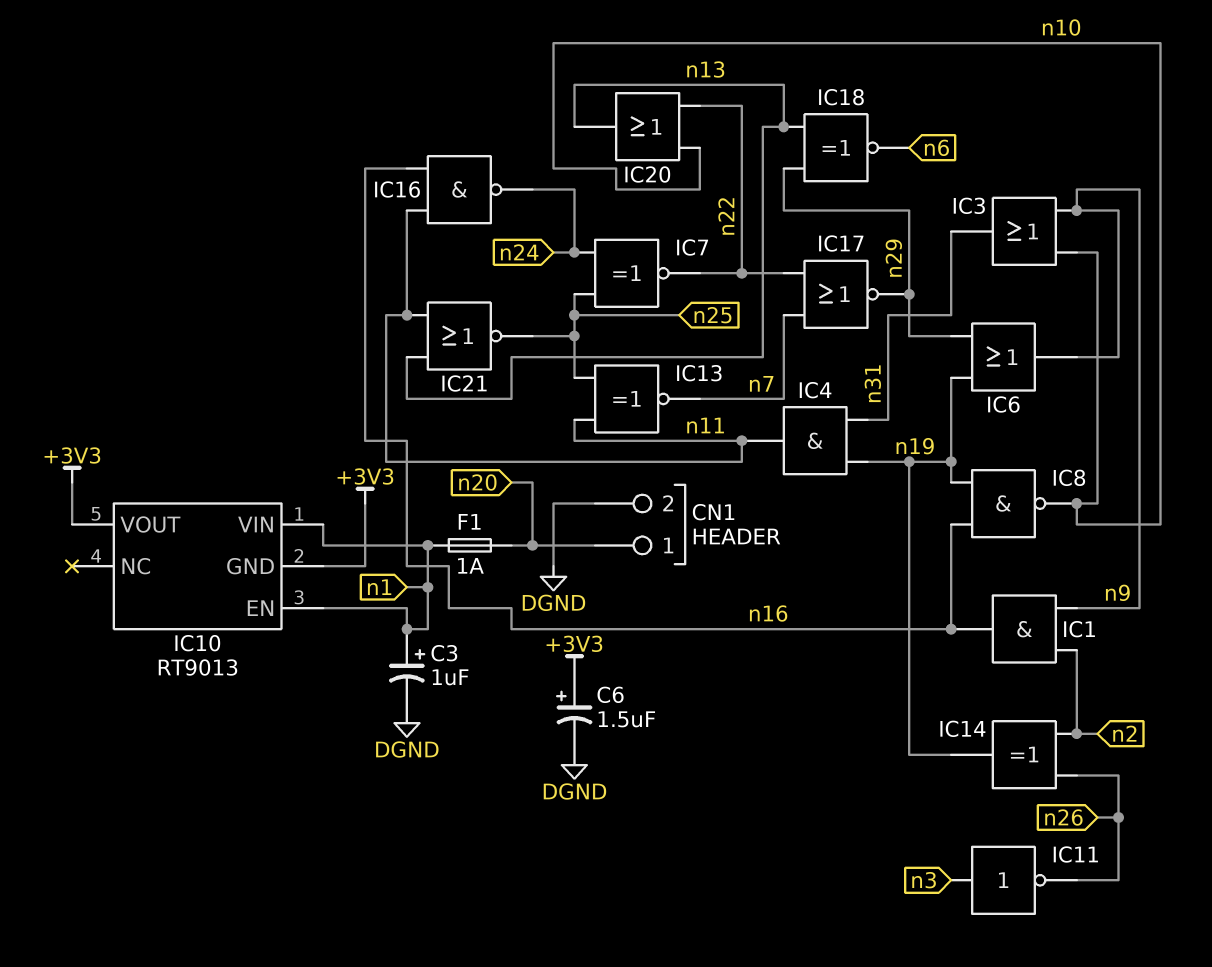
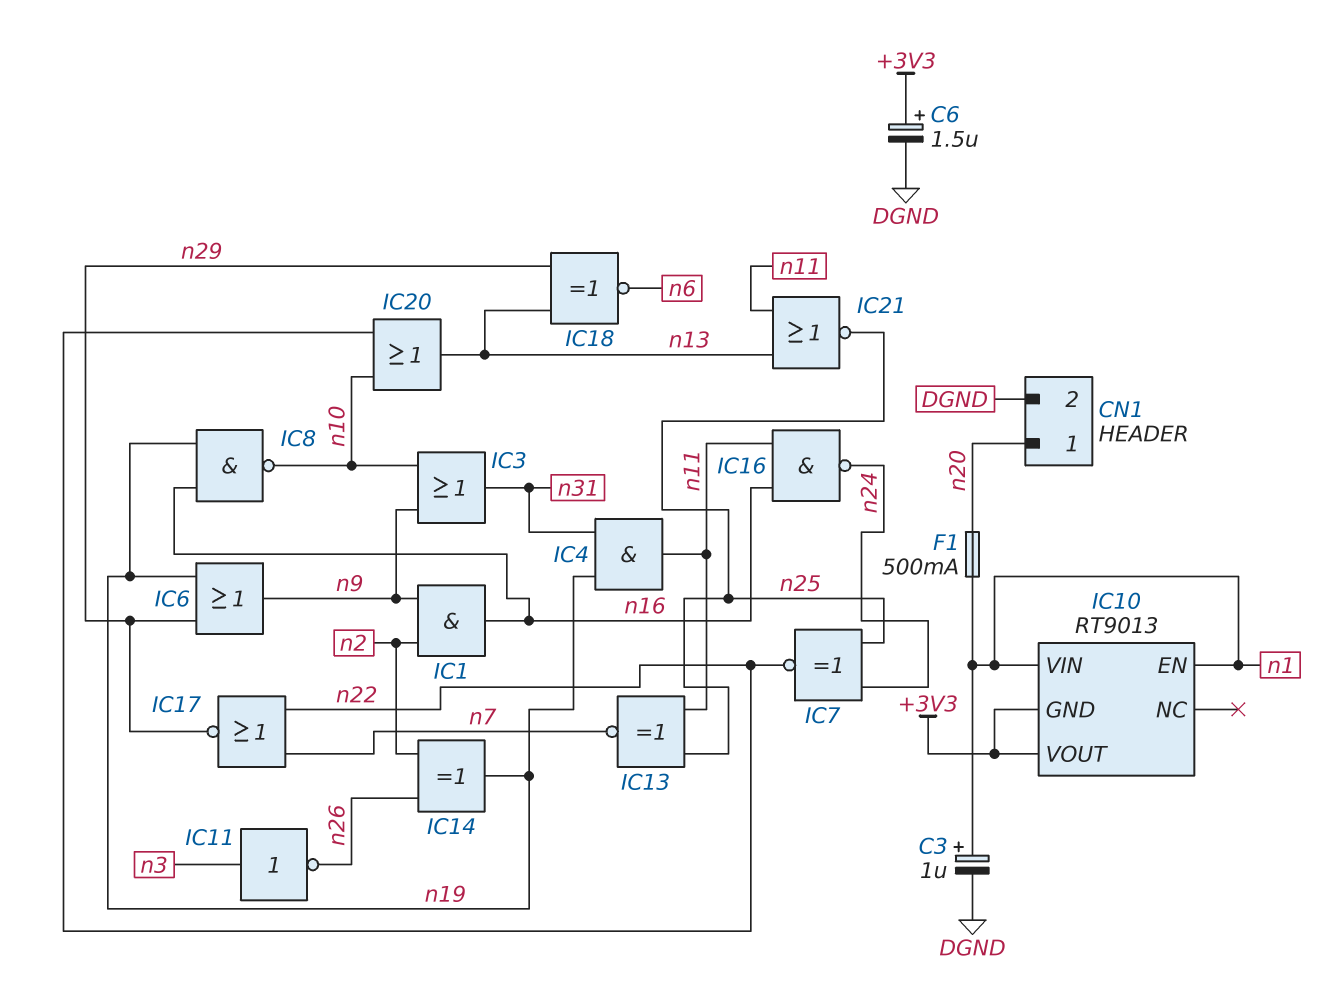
F1: 1A (n1, n20) -> 500mA (n1, n20)

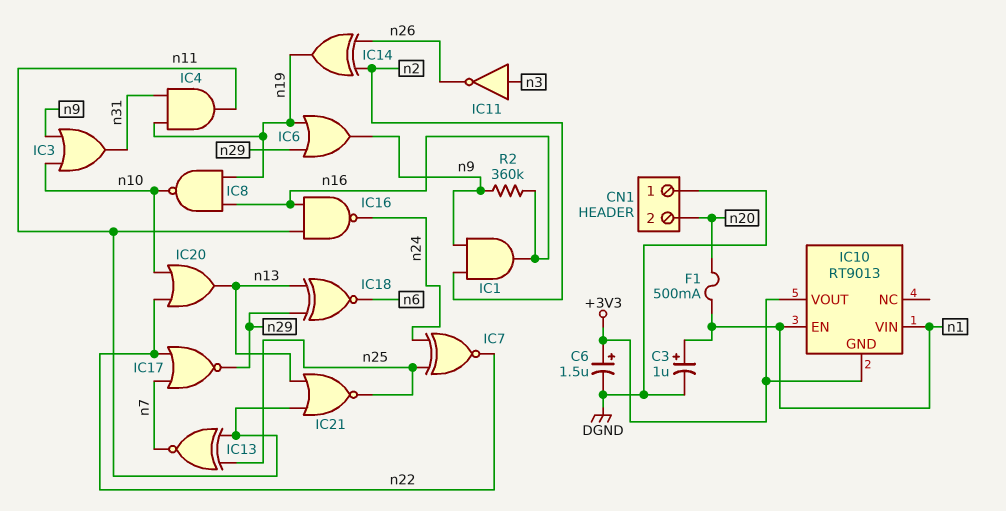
CN1 pin 1: n20 -> DGND
CN1 pin 2: DGND -> n20
R2: none -> 360k (n9, n16)

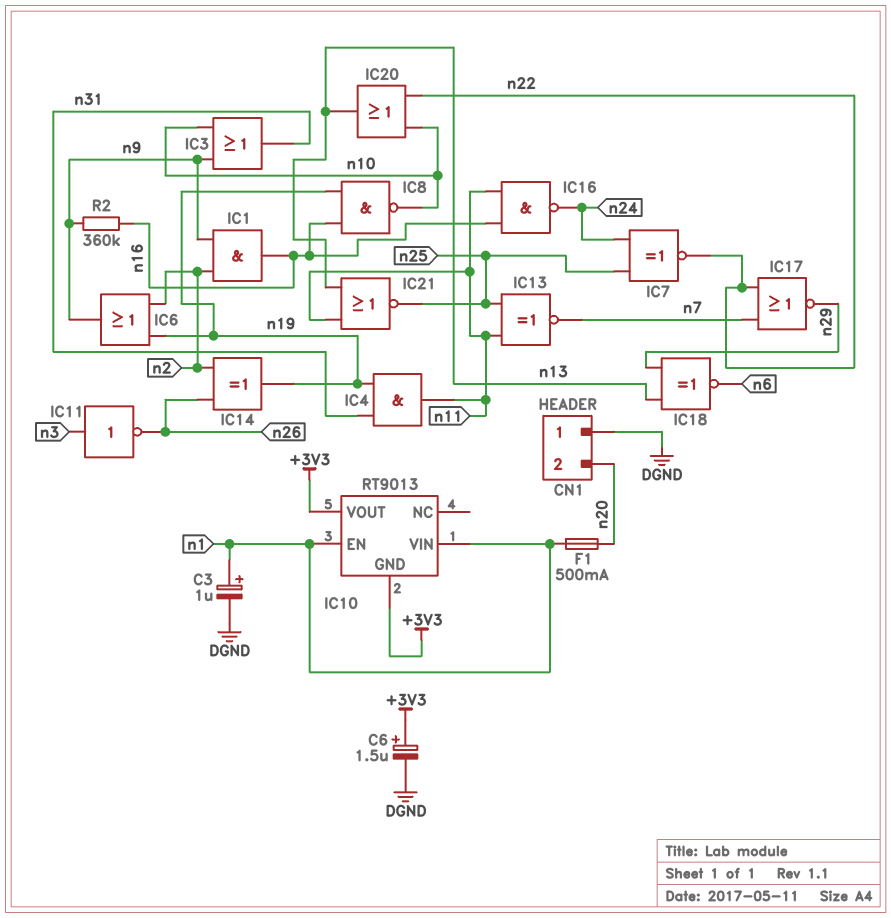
IC6: OR (in n19, in n29, out n9) -> OR (in n2, in n19, out n9)

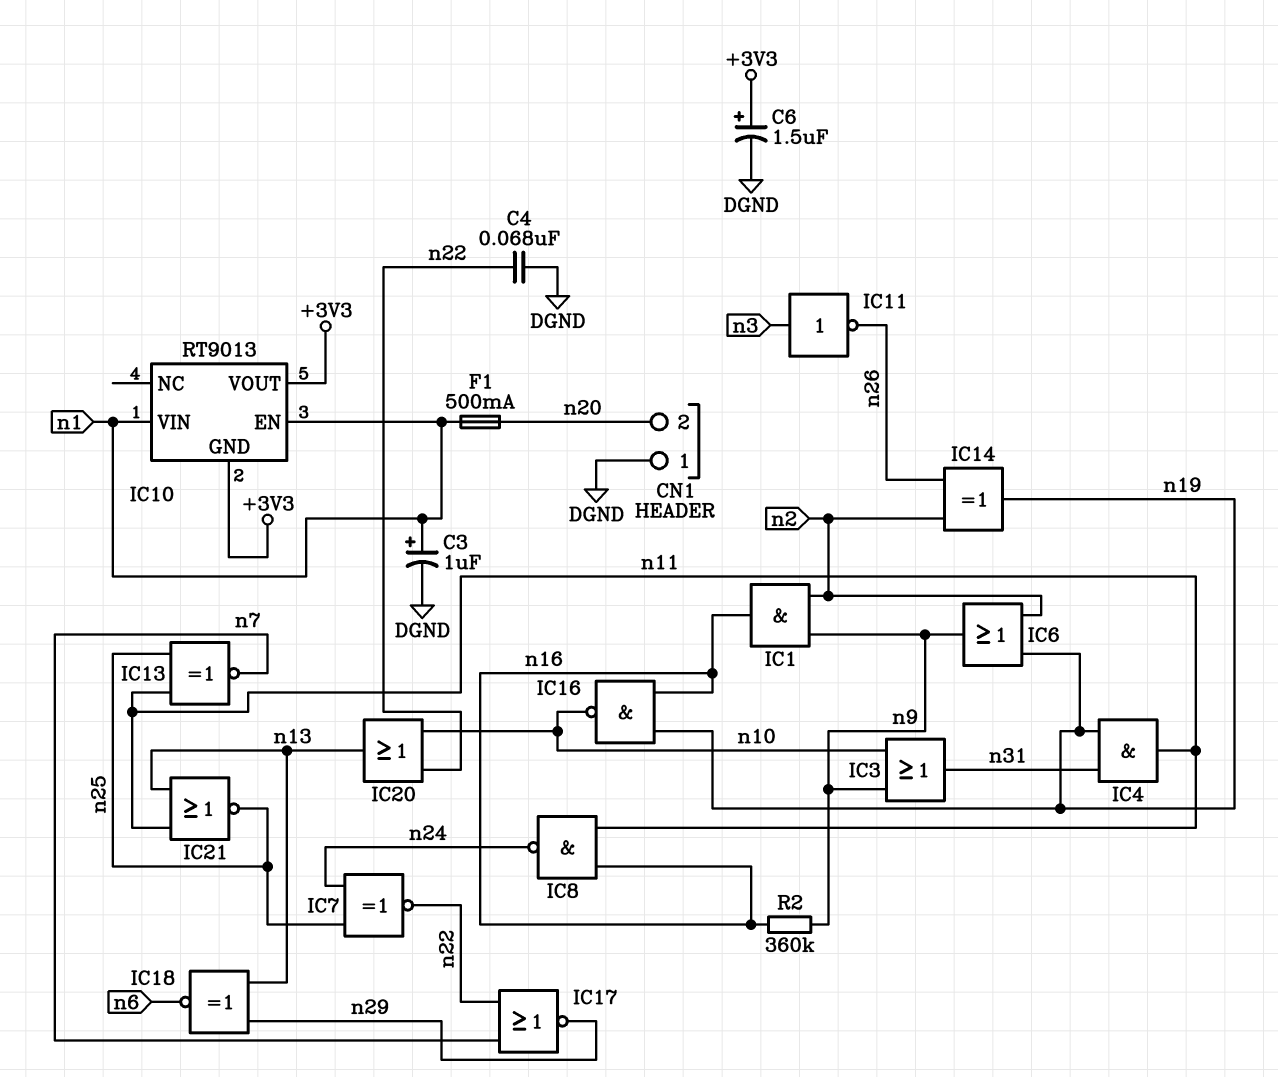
C4: none -> 68nF (DGND, n22)
IC8: NAND (in n16, in n19, out n10) -> NAND (in n11, in n16, out n24)
IC16: NAND (in n11, in n16, out n24) -> NAND (in n16, in n19, out n10)

